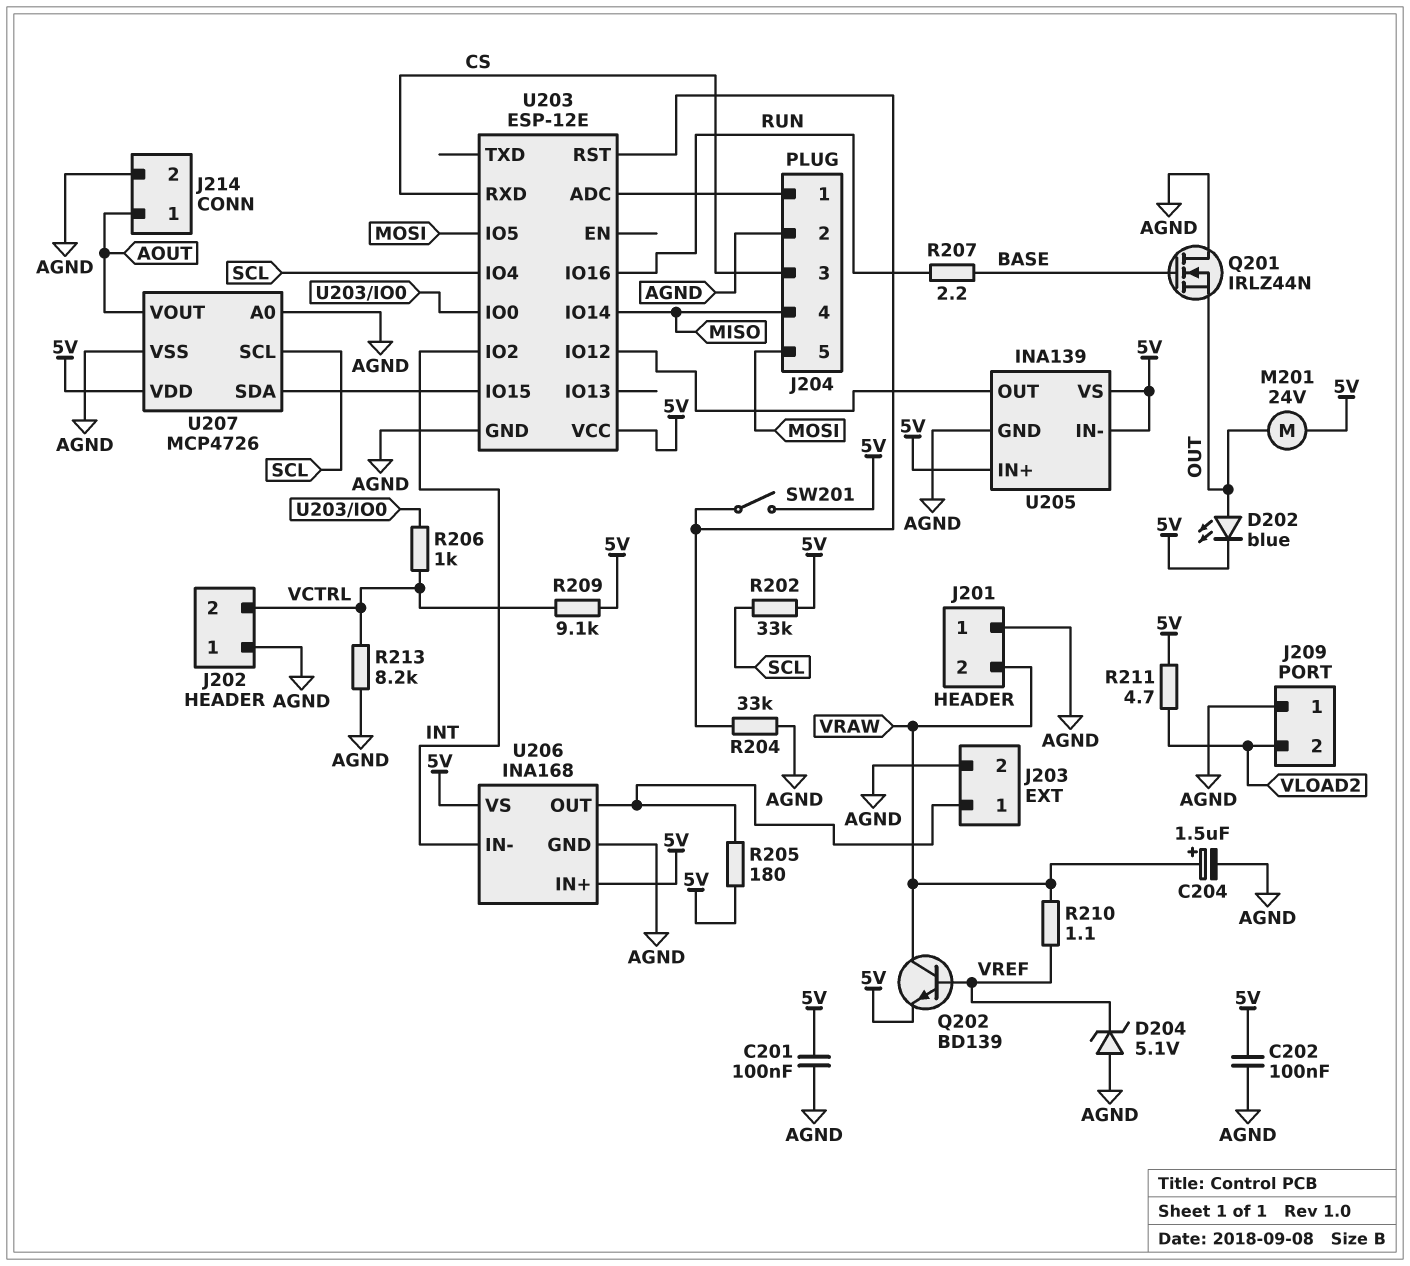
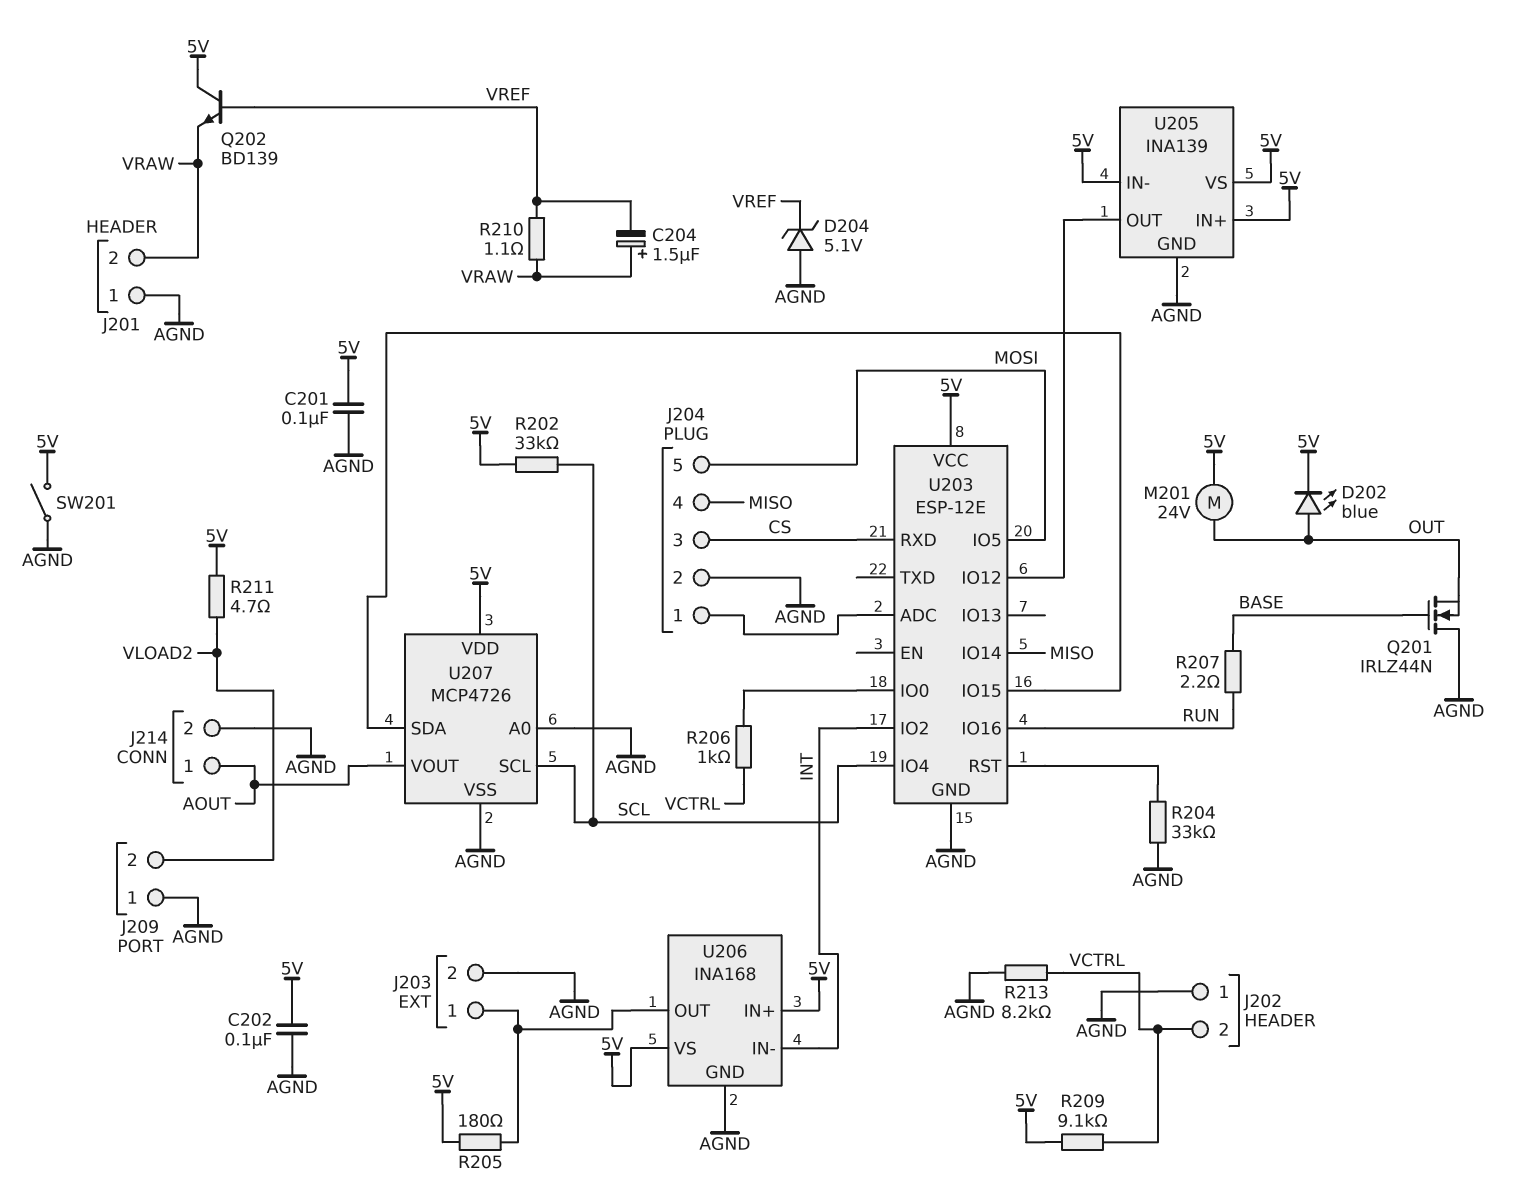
C204: 1.5uF (plus VRAW, minus AGND) -> 1.5uF (plus VRAW, minus VREF)
Q202: NPN BD139 (B VREF, C VRAW, E 5V) -> NPN BD139 (B VREF, C 5V, E VRAW)
SW201: switch (5V, U203/RST) -> switch (5V, AGND)

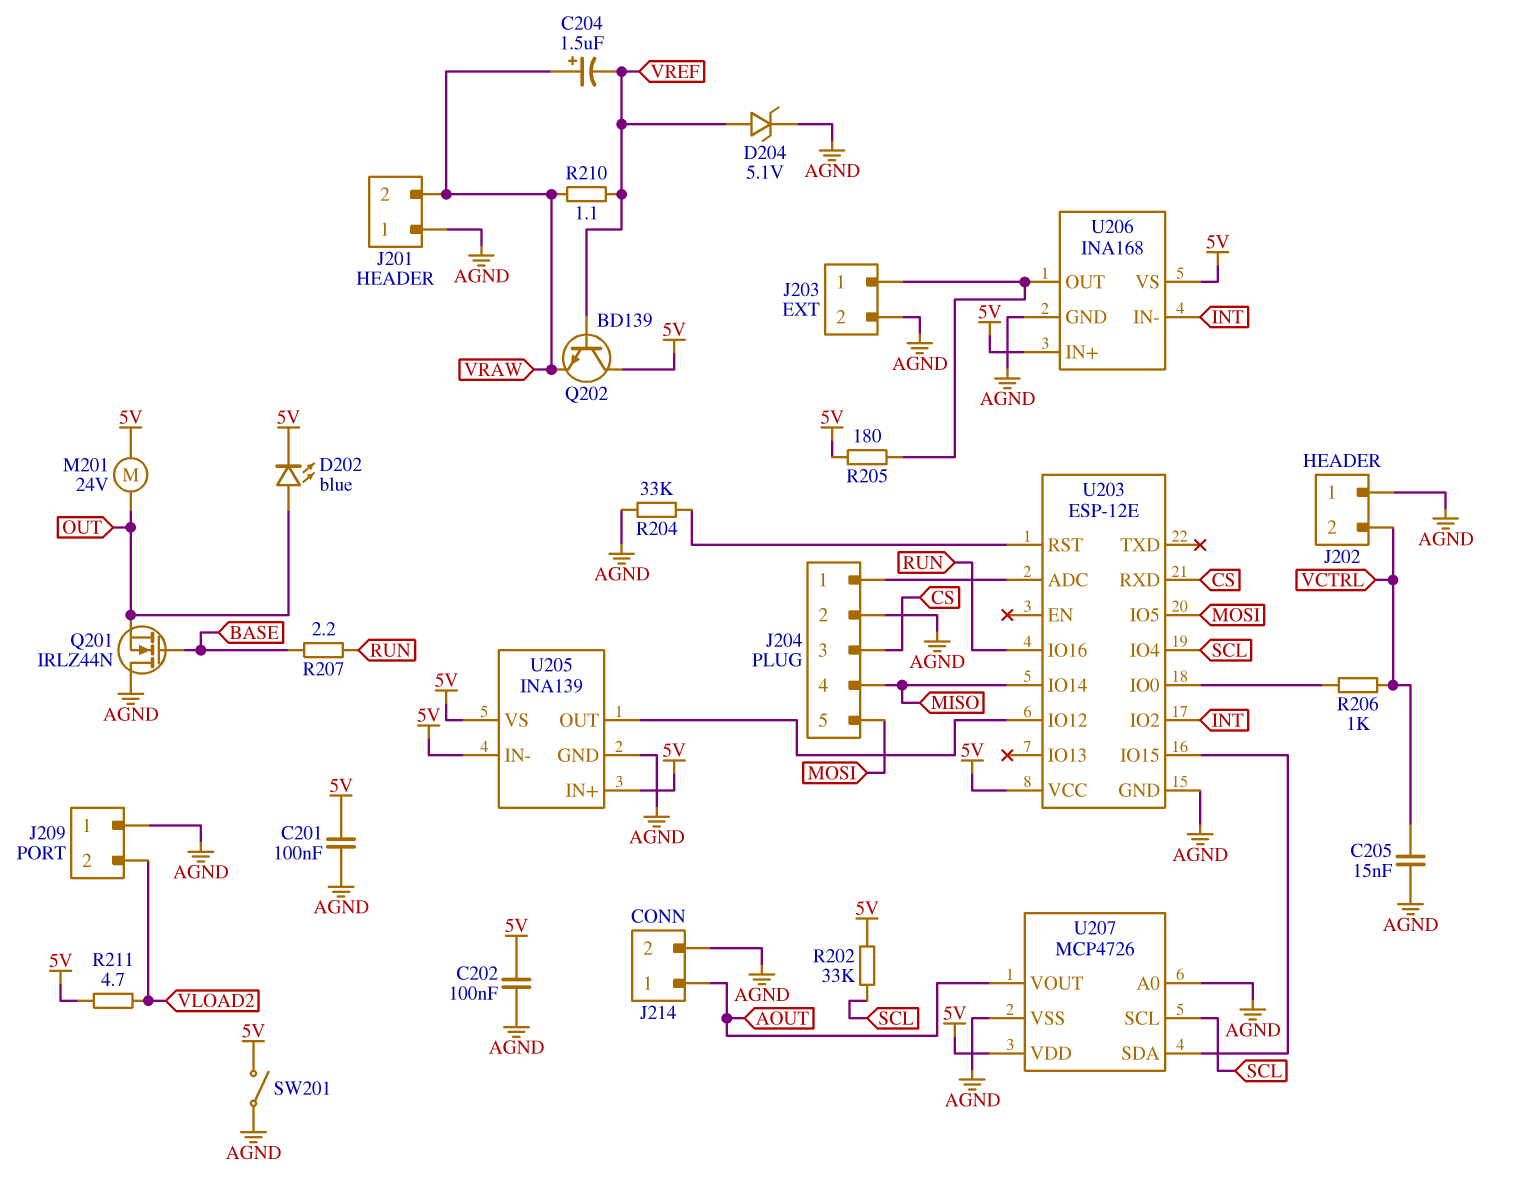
C205: none -> 15nF (AGND, VCTRL)
D204: zener 5.1V (A AGND, K VREF) -> zener 5.1V (A VREF, K AGND)
R209: 9.1k (5V, VCTRL) -> none
R213: 8.2k (AGND, VCTRL) -> none

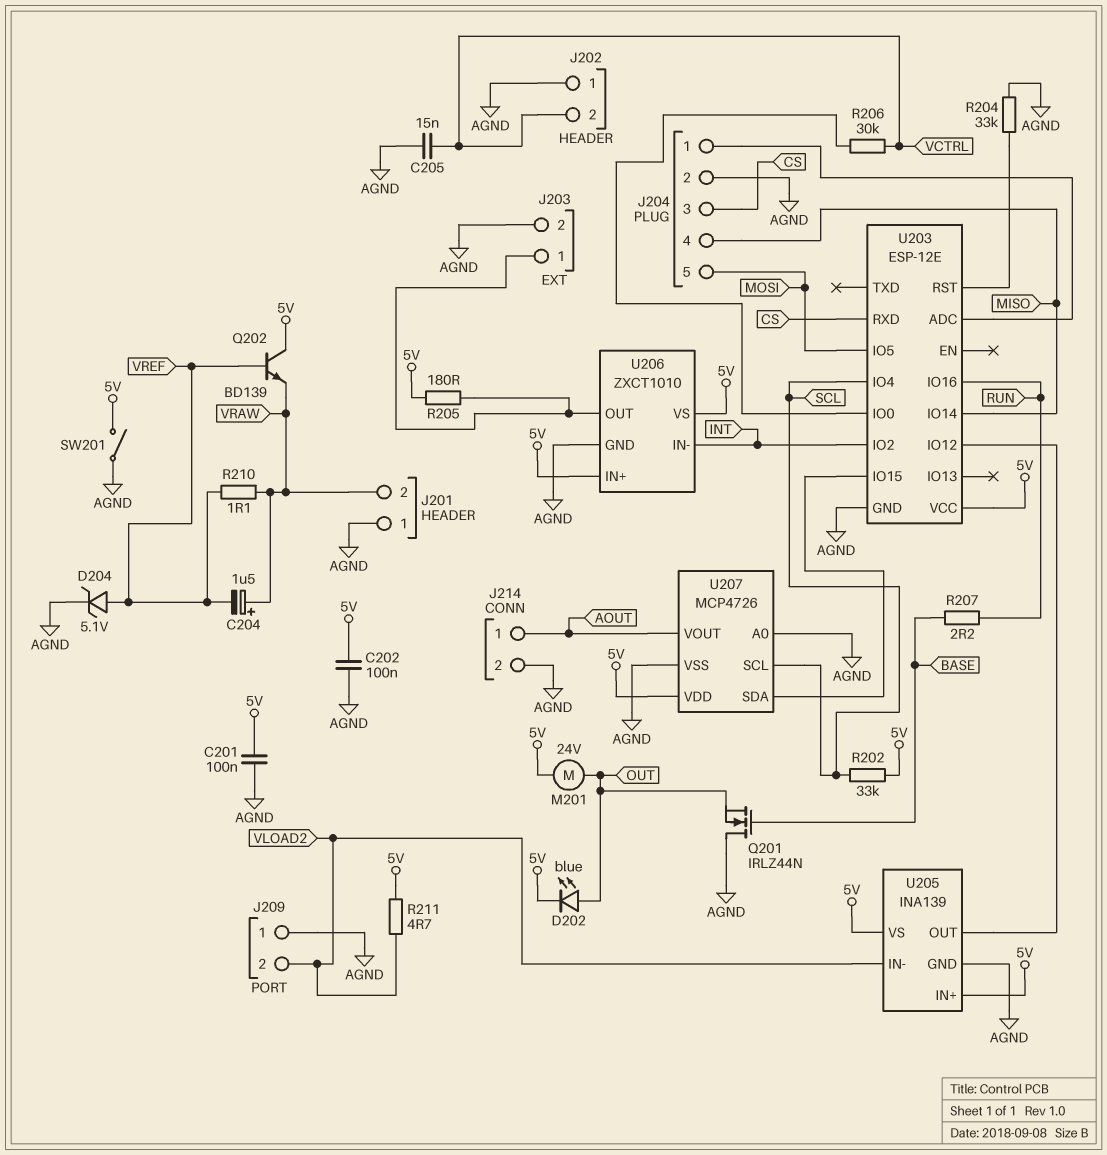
R206: 1k (U203/IO0, VCTRL) -> 30k (U203/IO0, VCTRL)
U205 pin IN-: 5V -> VLOAD2
U206: INA168 -> ZXCT1010

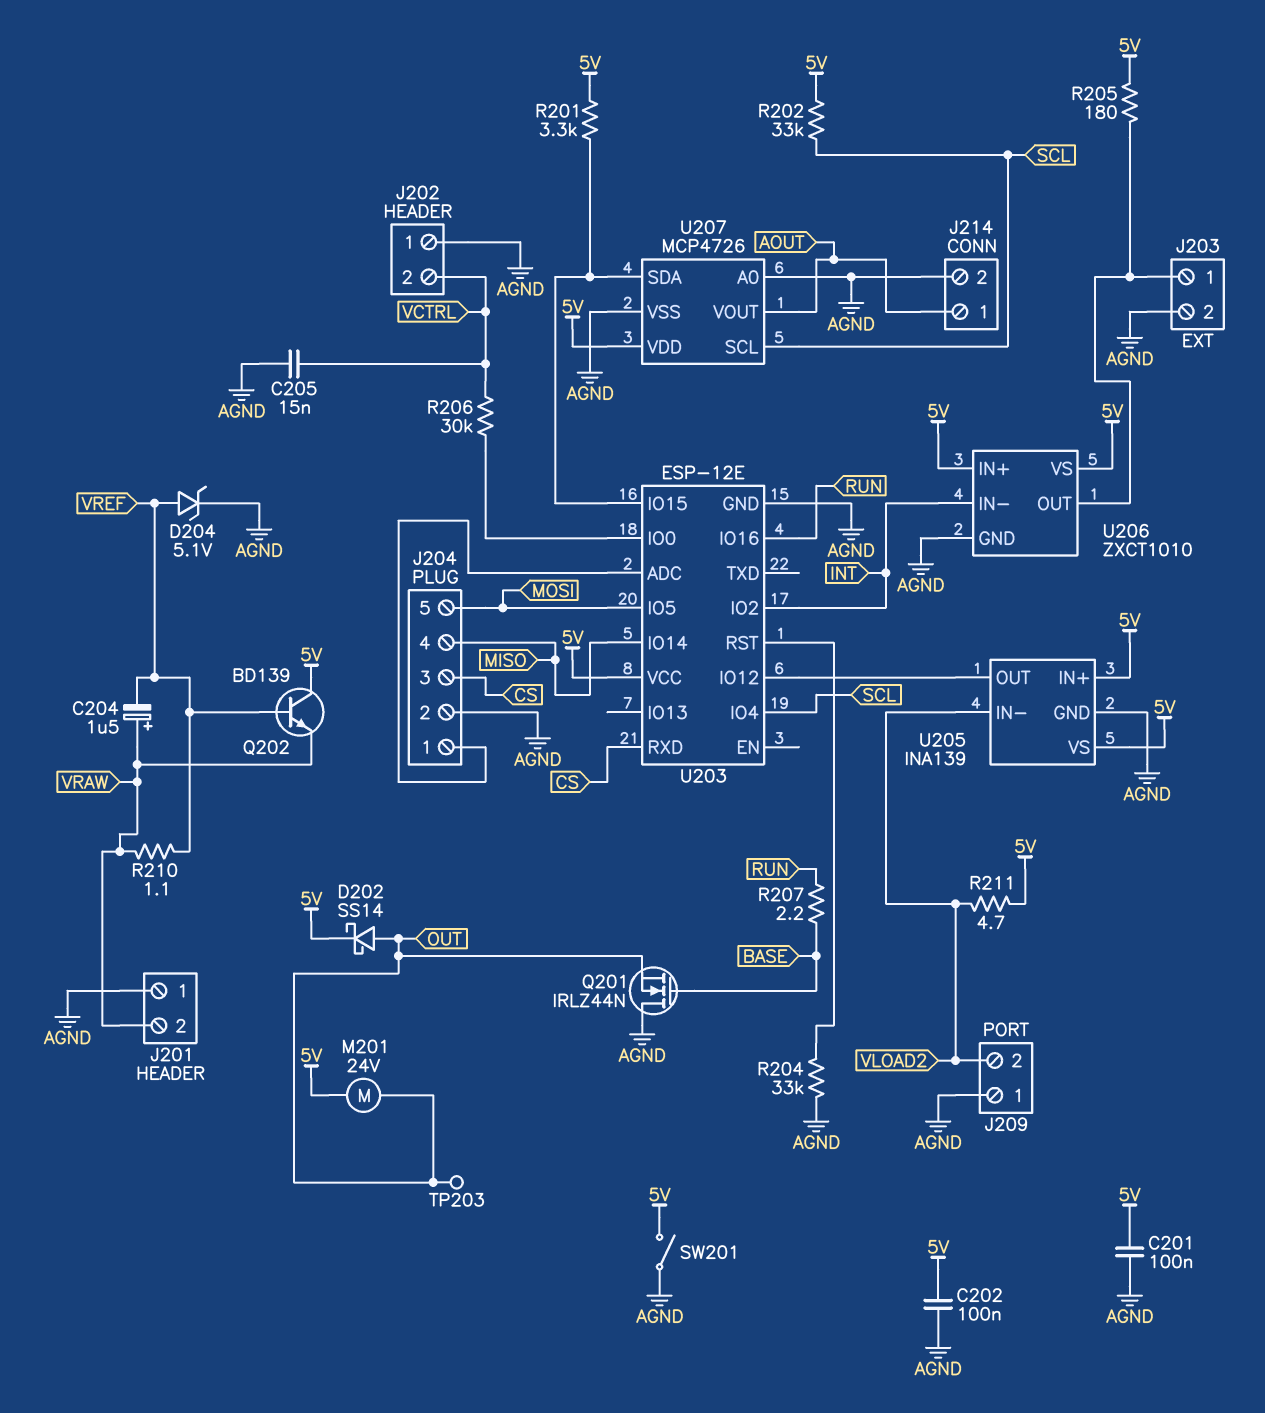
D202: LED blue (A OUT, K 5V) -> schottky SS14 (A OUT, K 5V)
R201: none -> 3.3k (5V, U203/IO15)
TP203: none -> test point (OUT)

